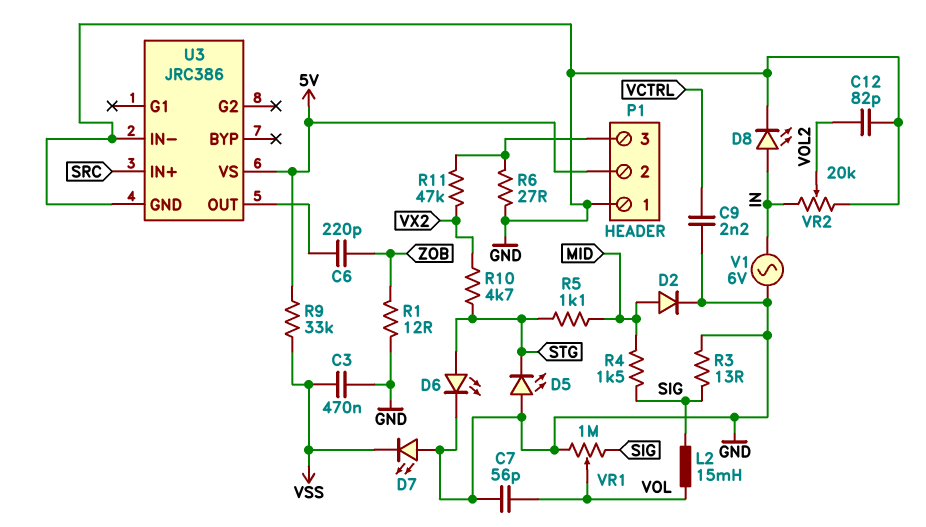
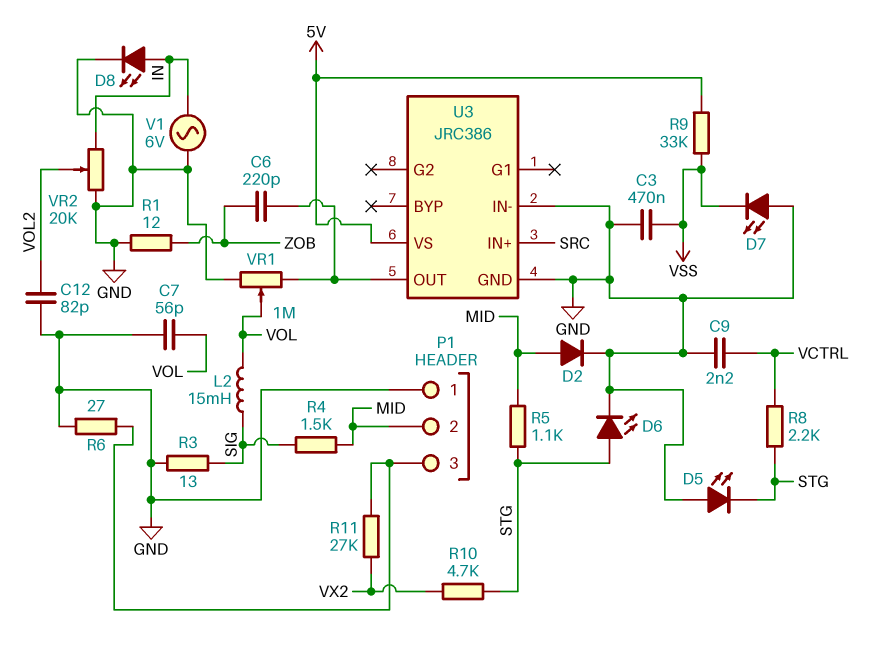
P1 pin 2: 5V -> MID
R8: none -> 2.2k (STG, VCTRL)
R11: 47k (P1/3, VX2) -> 27k (P1/3, VX2)
VR1: 1M (GND, SIG, wiper VOL) -> 1M (GND, U3/OUT, wiper VOL)

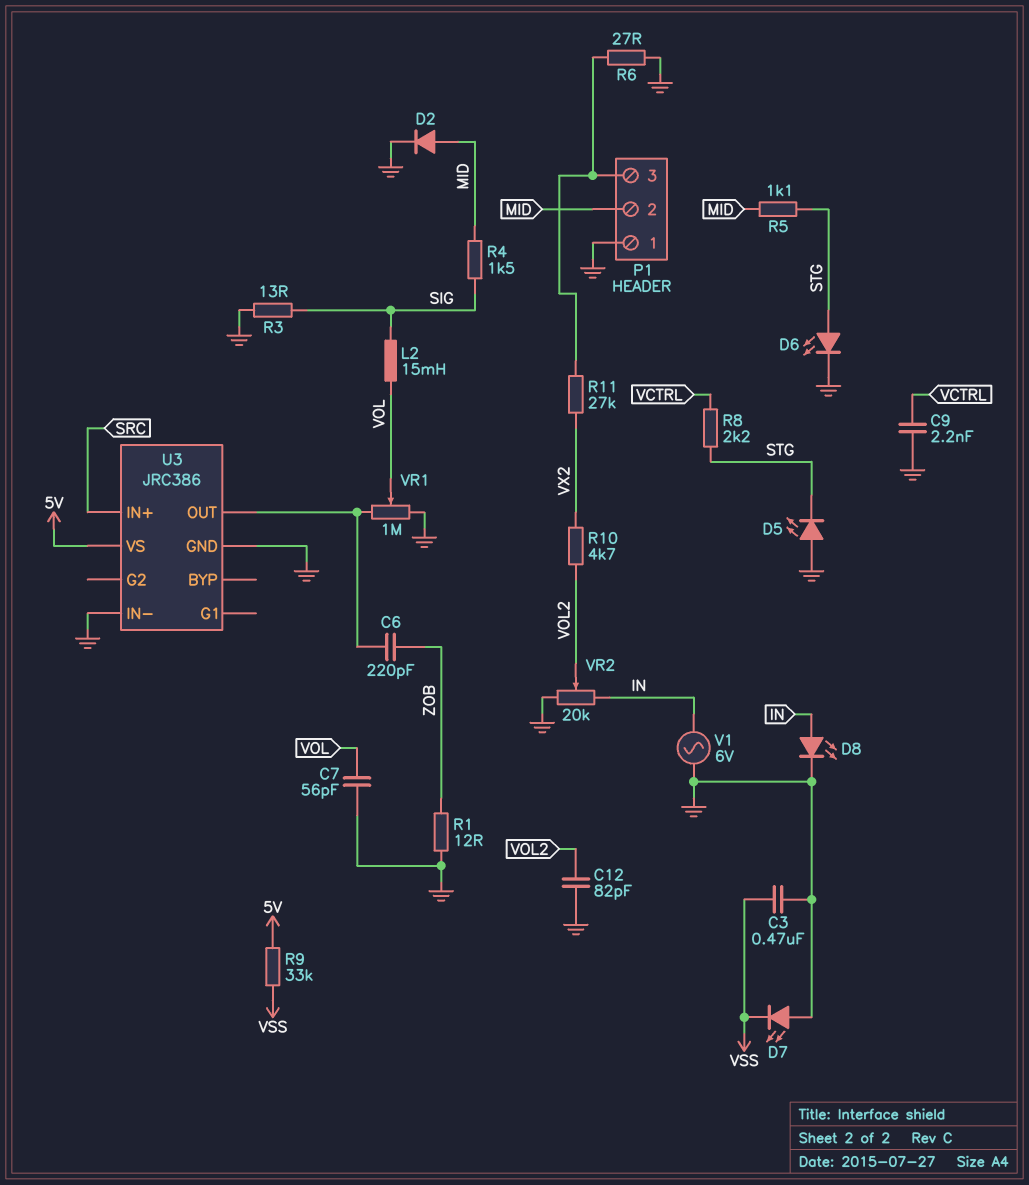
R10: 4.7k (STG, VX2) -> 4.7k (VOL2, VX2)

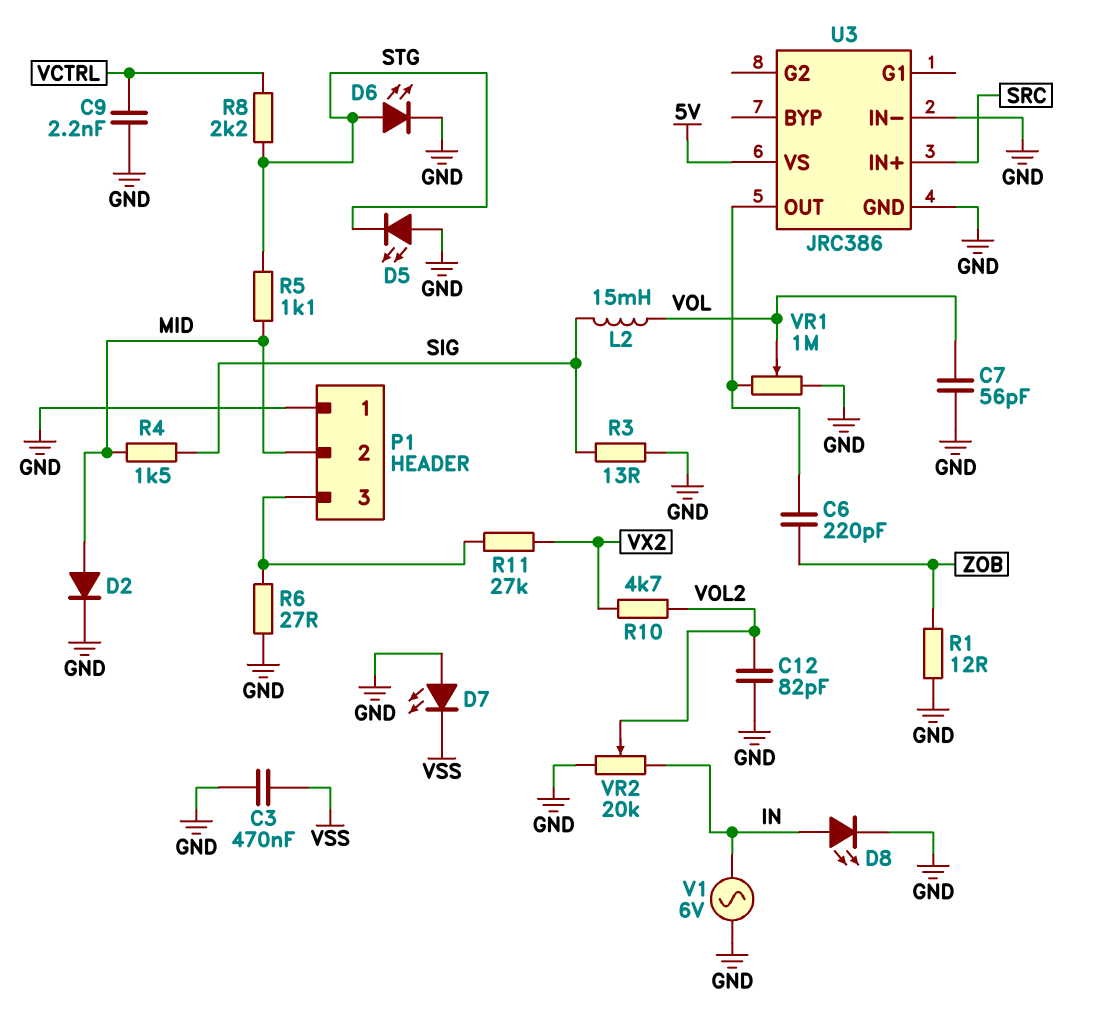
R9: 33k (5V, VSS) -> none

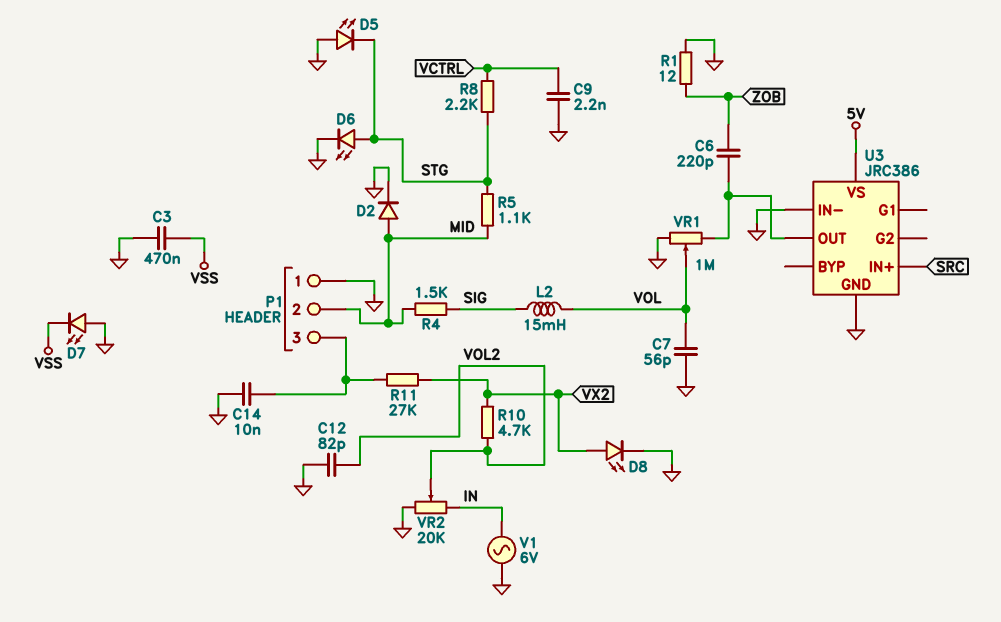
C14: none -> 10nF (GND, P1/3)
D8: LED (A IN, K GND) -> LED (A VX2, K GND)
R3: 13 (GND, SIG) -> none
R6: 27 (GND, P1/3) -> none

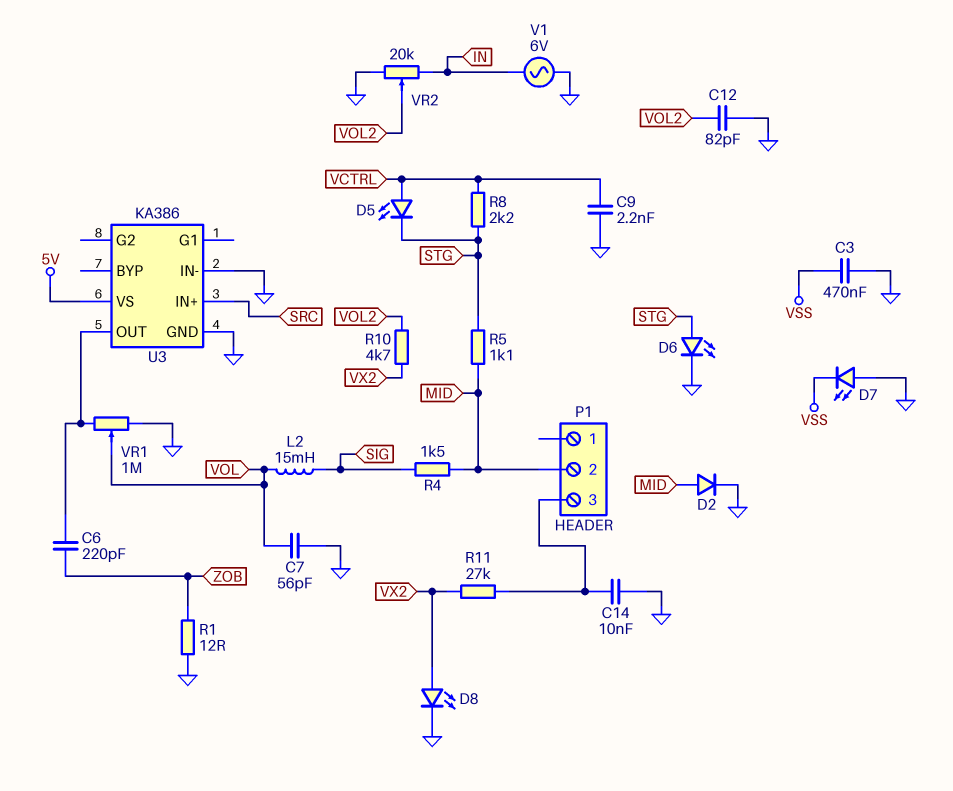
D5: LED (A GND, K STG) -> LED (A VCTRL, K STG)
P1 pin 1: GND -> none
U3: JRC386 -> KA386

